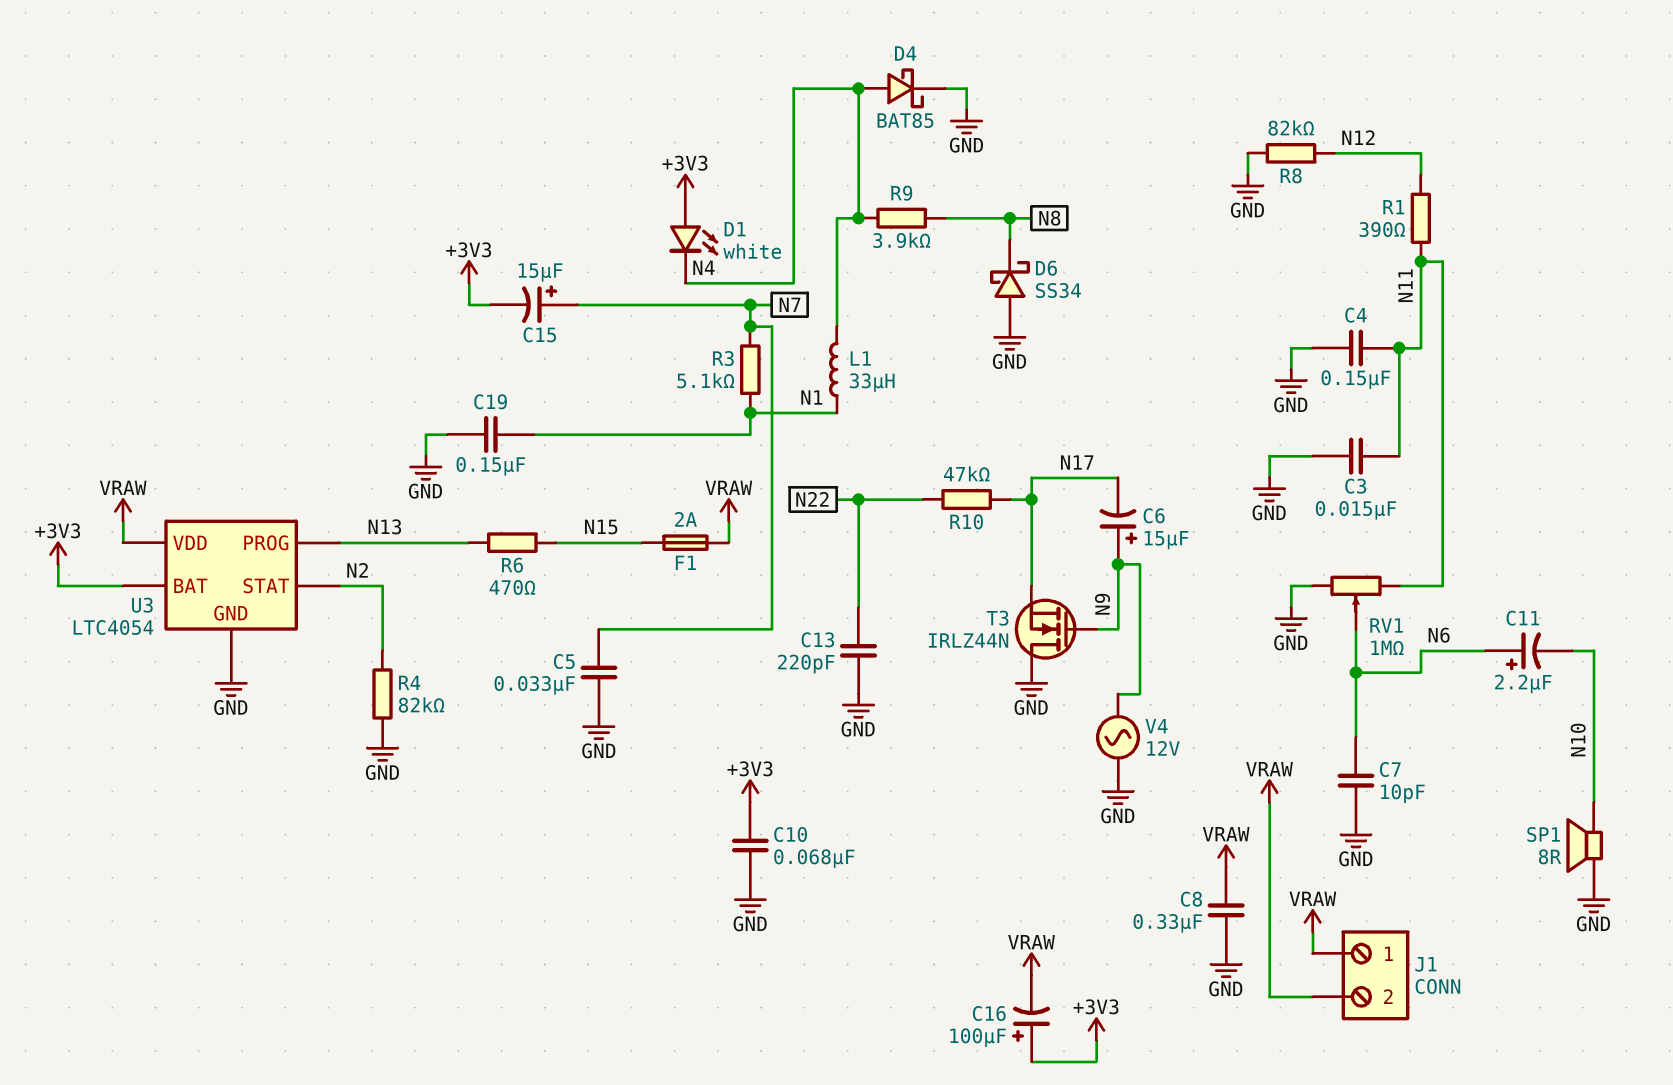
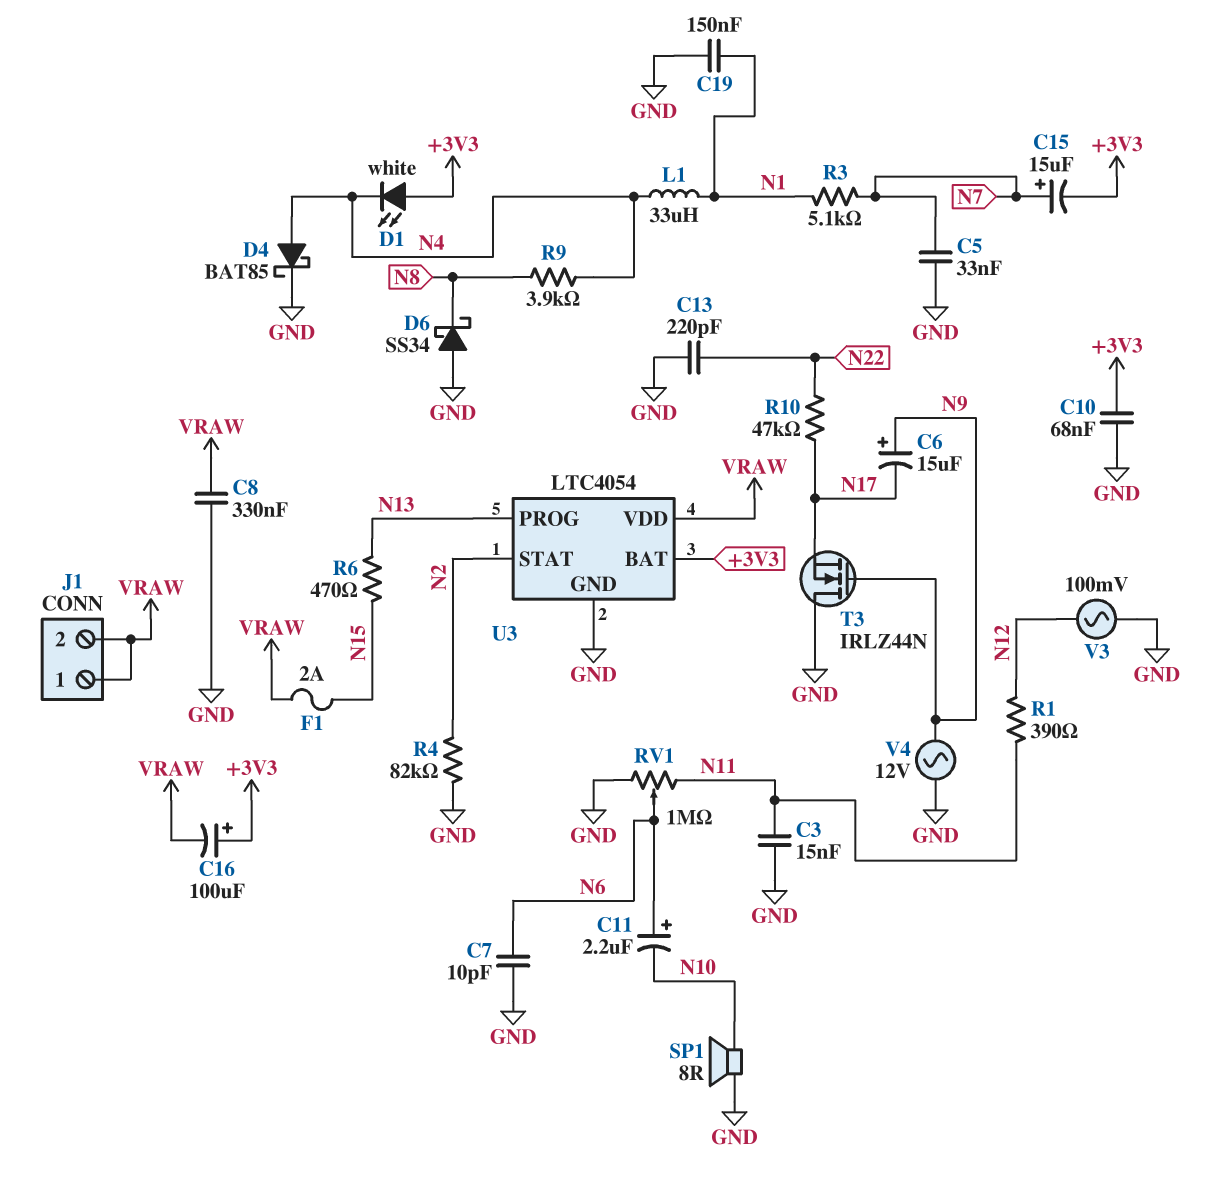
C4: 150nF (GND, N11) -> none
R8: 82k (GND, N12) -> none
V3: none -> AC 100mV (GND, N12)

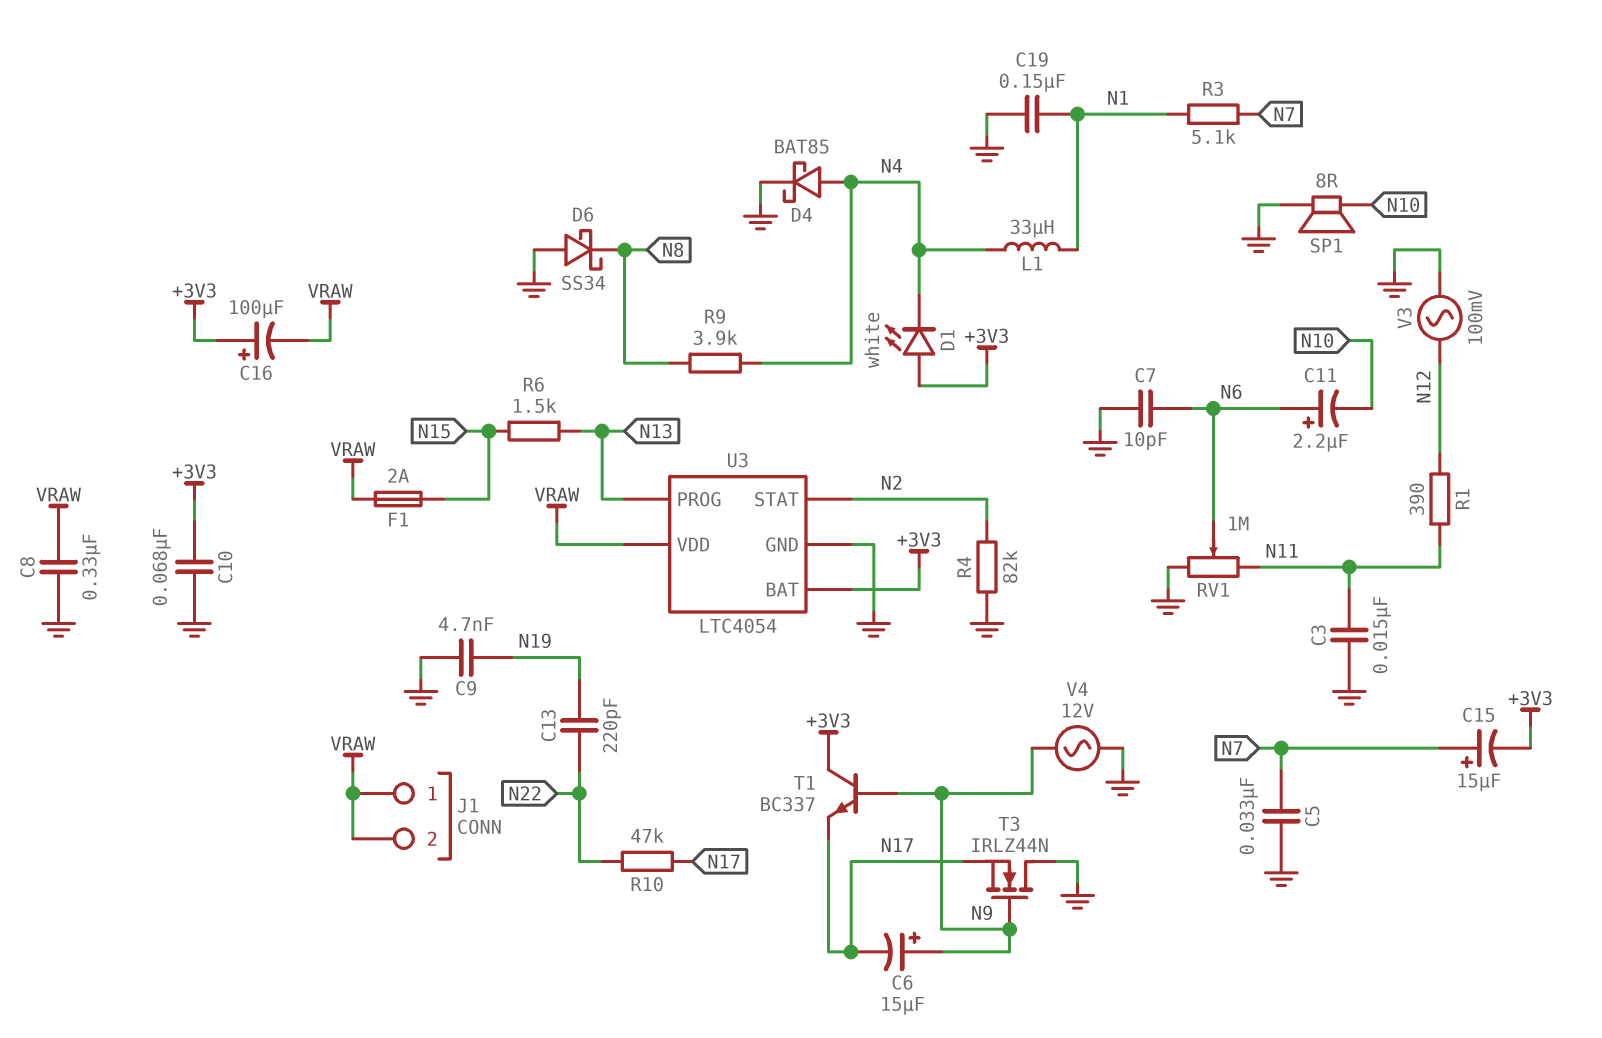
C9: none -> 4.7nF (GND, N19)
C13: 220pF (GND, N22) -> 220pF (N19, N22)
R6: 470 (N13, N15) -> 1.5k (N13, N15)
T1: none -> NPN BC337 (B N9, C +3V3, E N17)

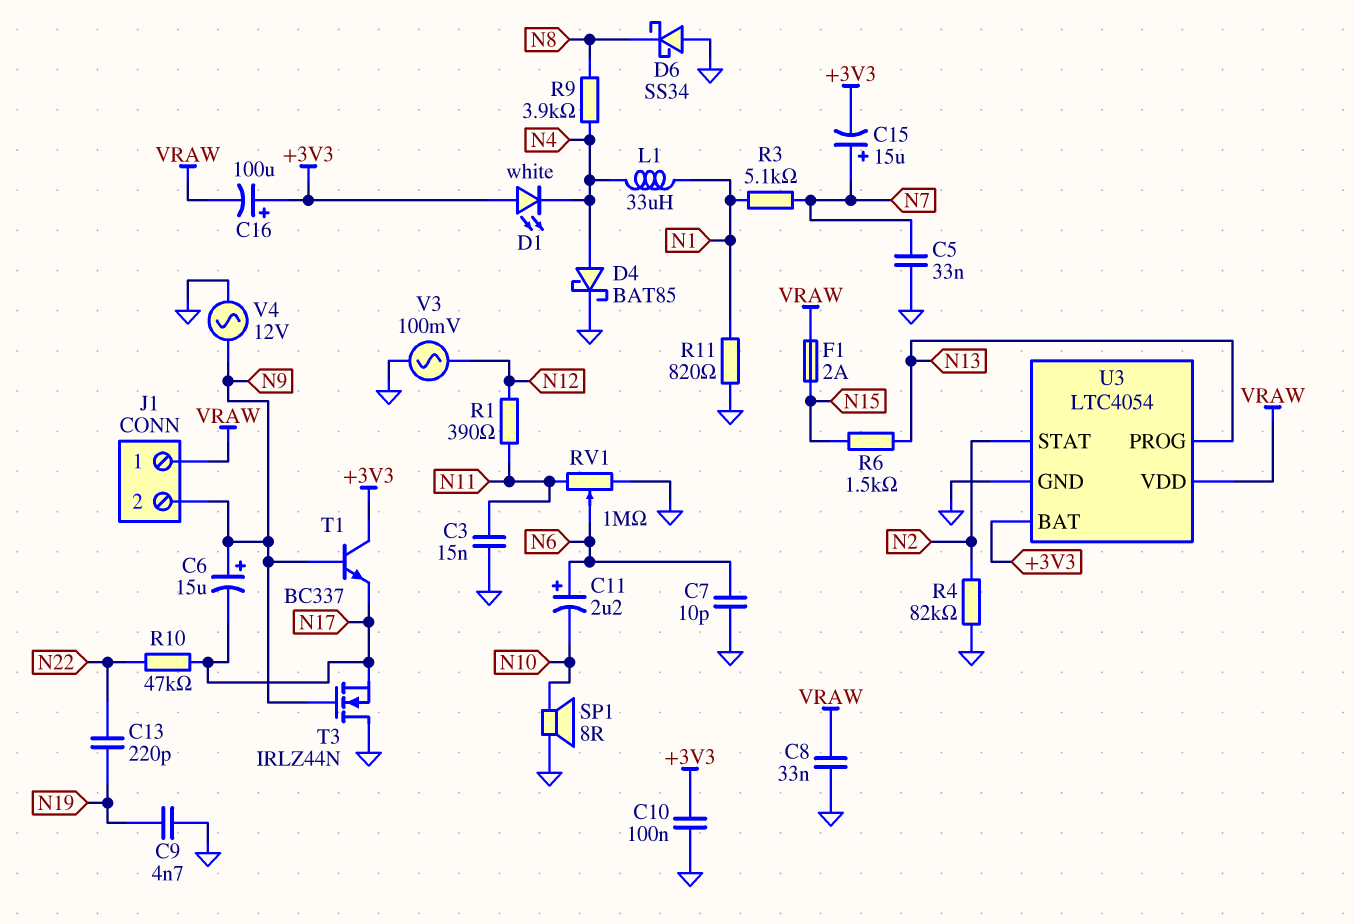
C8: 330nF (GND, VRAW) -> 33nF (GND, VRAW)
C10: 68nF (+3V3, GND) -> 100nF (+3V3, GND)
C19: 150nF (GND, N1) -> none
J1 pin 2: VRAW -> N9
R11: none -> 820 (GND, N1)

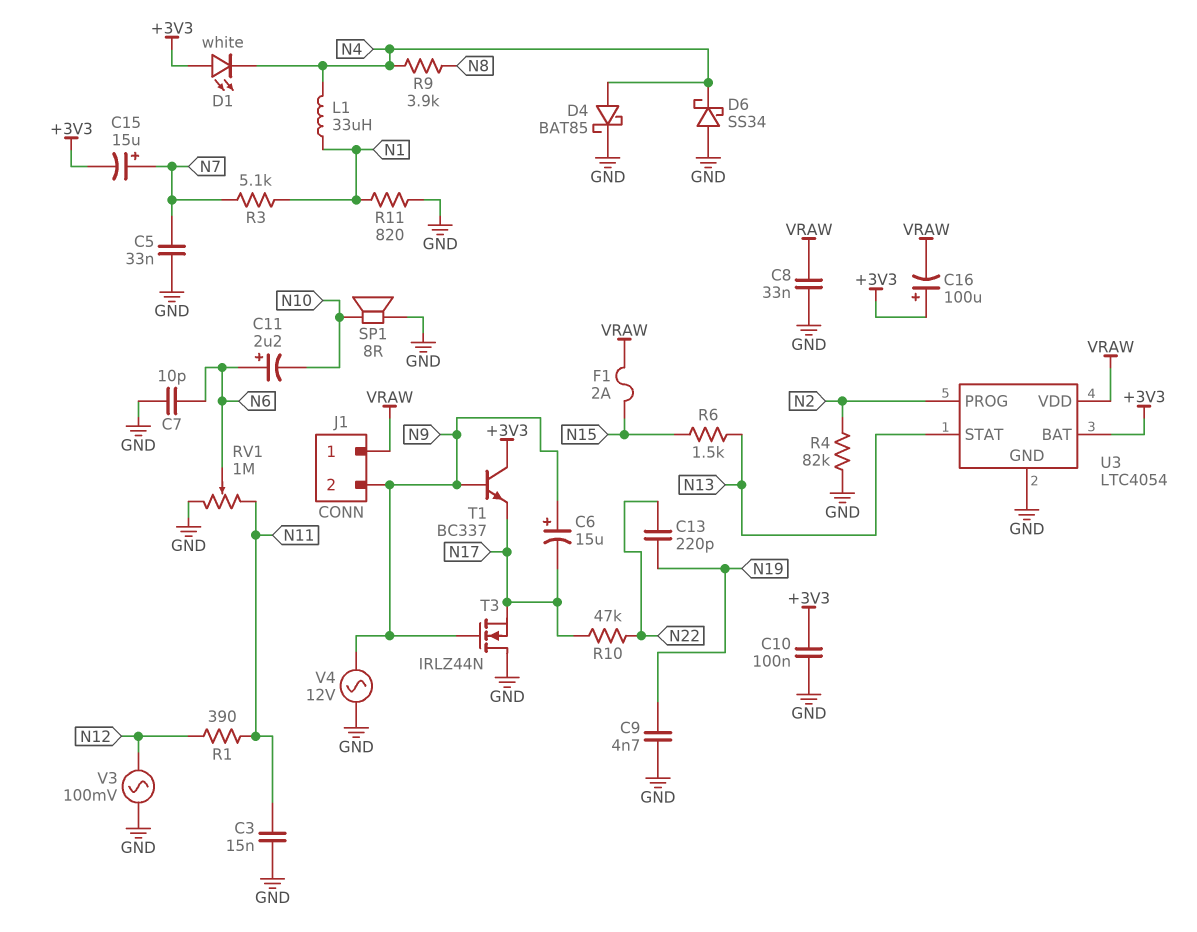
D6: schottky SS34 (A GND, K N8) -> schottky SS34 (A GND, K N4)
U3 pin PROG: N13 -> N2
U3 pin STAT: N2 -> N13

